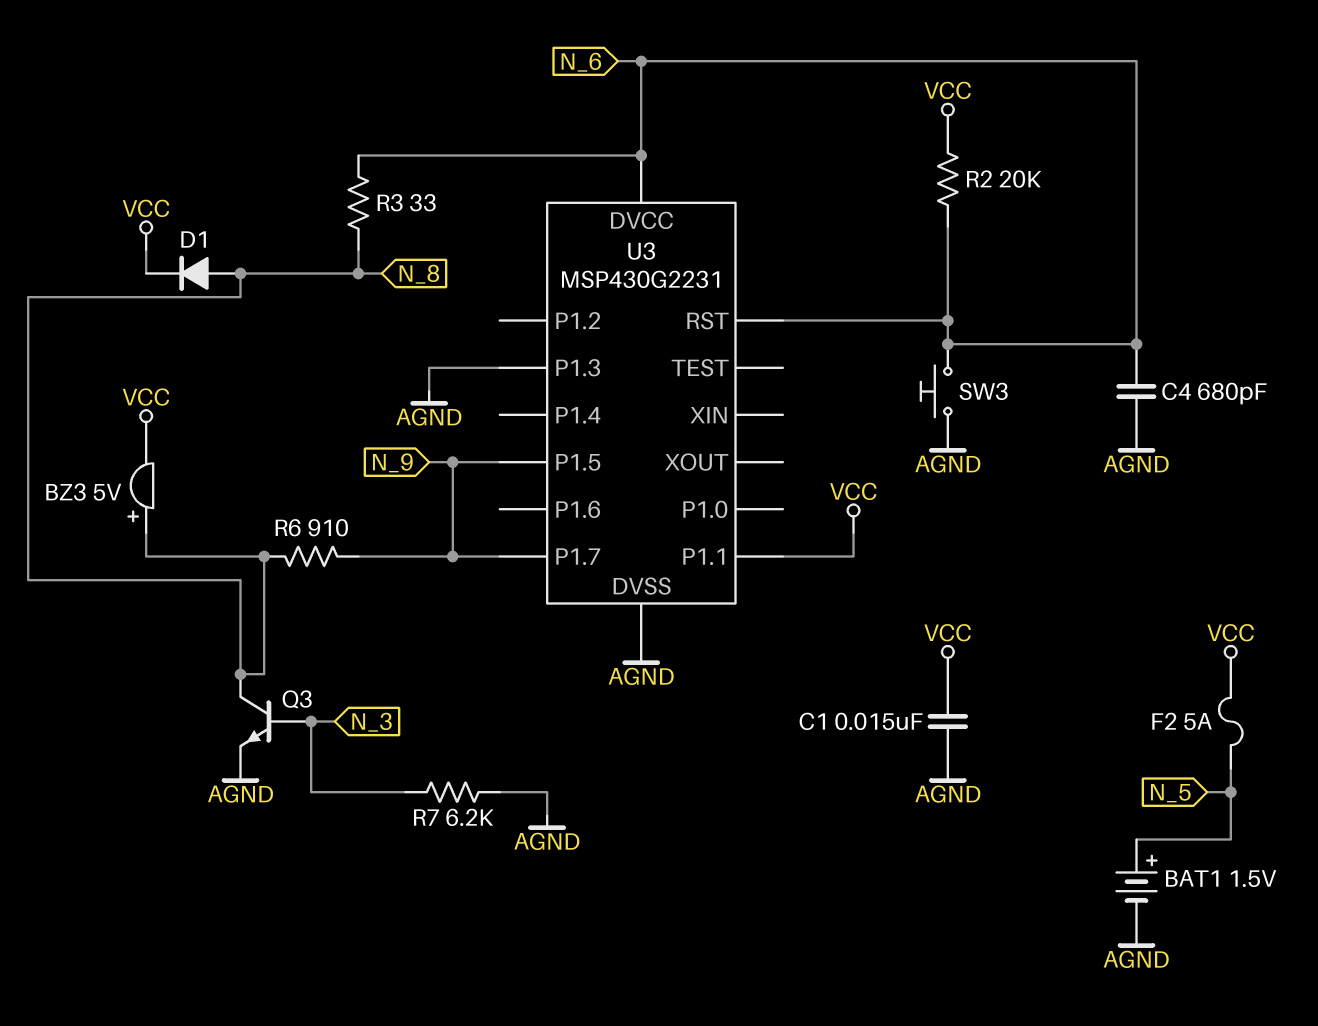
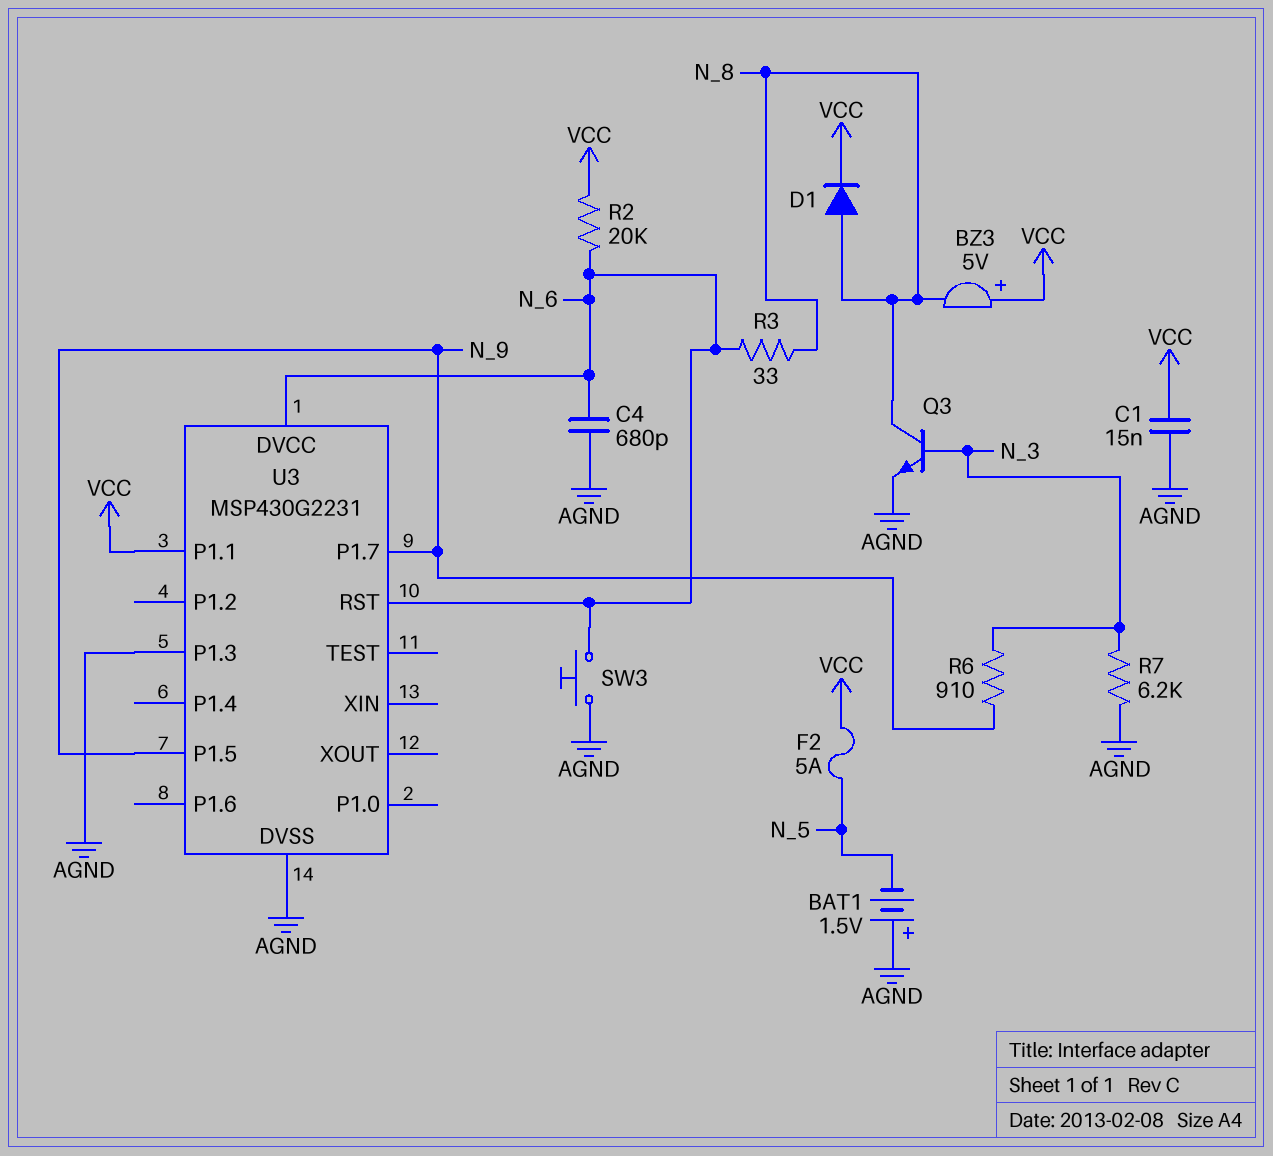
BAT1: 1.5V (plus N_5, minus AGND) -> 1.5V (plus AGND, minus N_5)
BZ3: buzzer 5V (plus N_8, minus VCC) -> buzzer 5V (plus VCC, minus N_8)
R6: 910 (N_8, N_9) -> 910 (N_3, N_9)

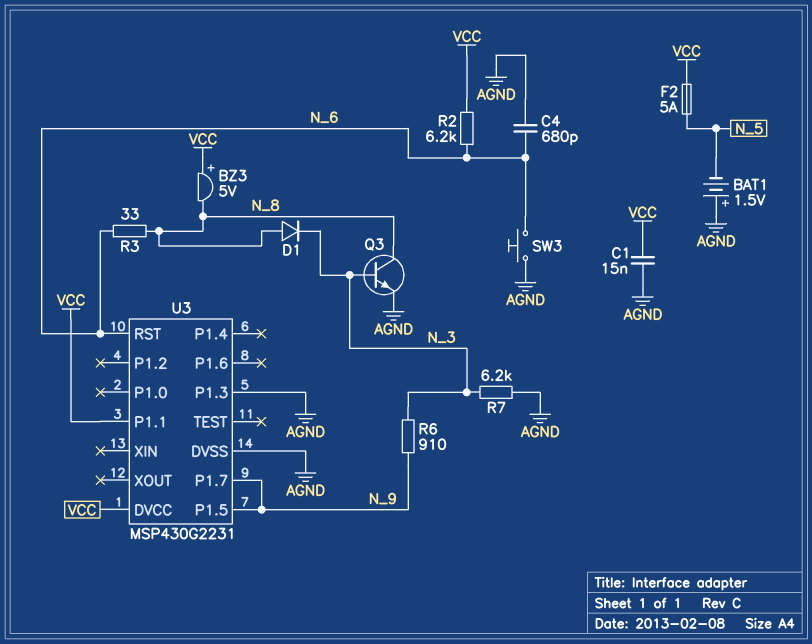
D1: diode (A N_8, K VCC) -> diode (A N_8, K N_3)
R2: 20k (N_6, VCC) -> 6.2k (N_6, VCC)
U3 pin DVCC: N_6 -> VCC

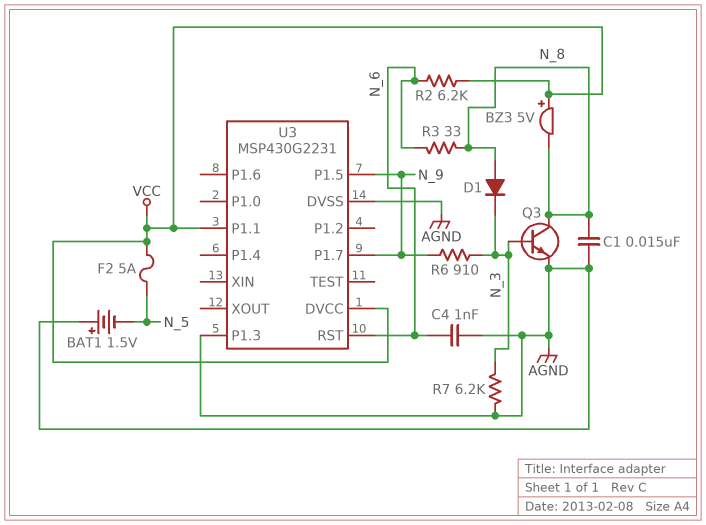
C1: 15nF (AGND, VCC) -> 15nF (AGND, N_8)
C4: 680pF (AGND, N_6) -> 1nF (AGND, N_6)
SW3: button (AGND, N_6) -> none

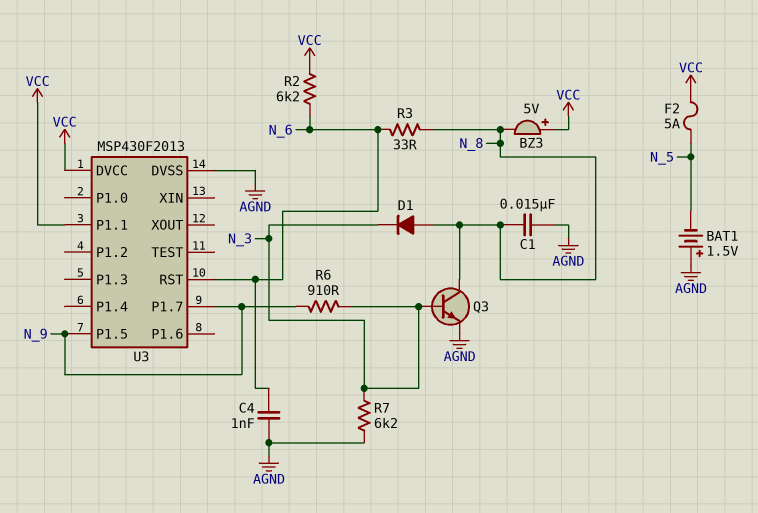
U3: MSP430G2231 -> MSP430F2013
U3 pin P1.3: AGND -> none

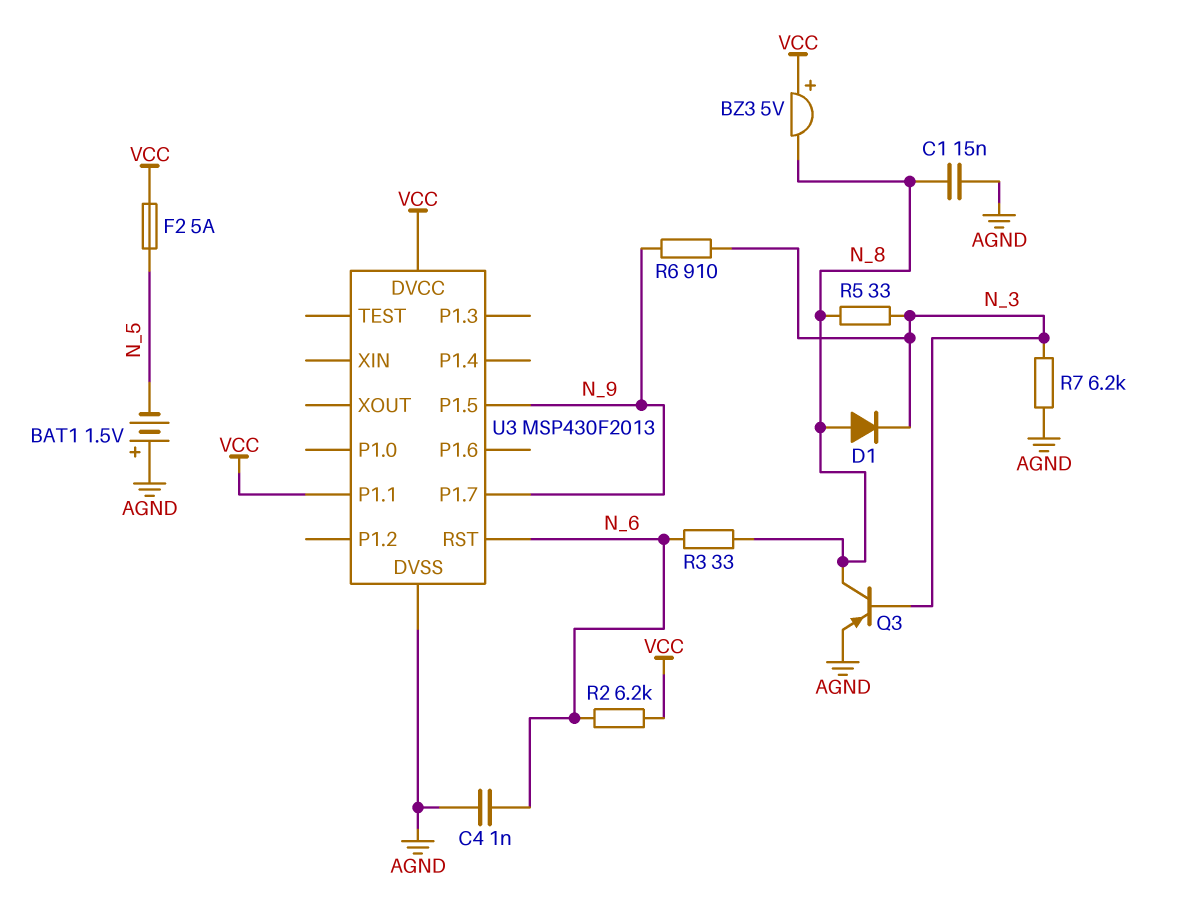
Q3: NPN (B N_3, C N_8, E AGND) -> PNP (B N_3, C N_8, E AGND)
R5: none -> 33 (N_3, N_8)

